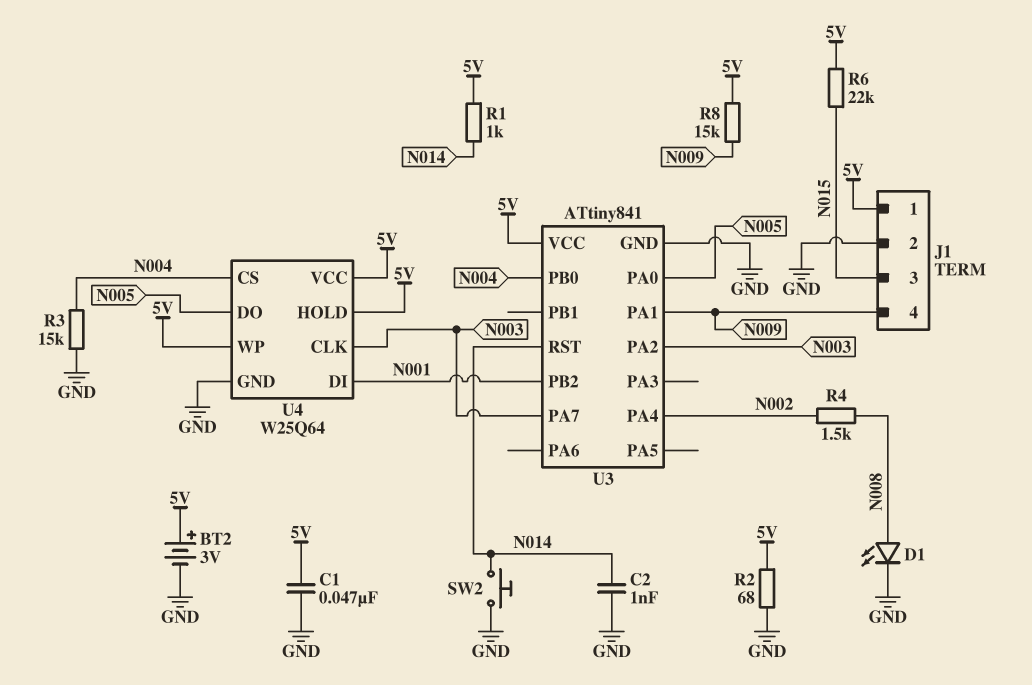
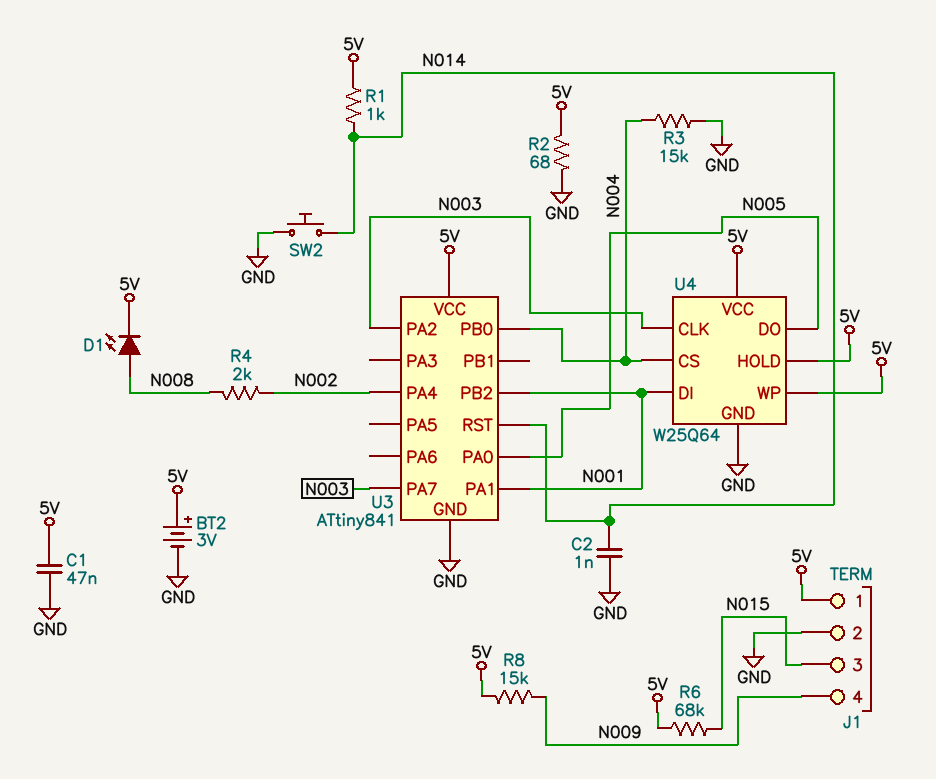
D1: LED (A N008, K GND) -> LED (A N008, K 5V)
R4: 1.5k (N002, N008) -> 2k (N002, N008)
R6: 22k (5V, N015) -> 68k (5V, N015)
U3 pin PA1: N009 -> N001

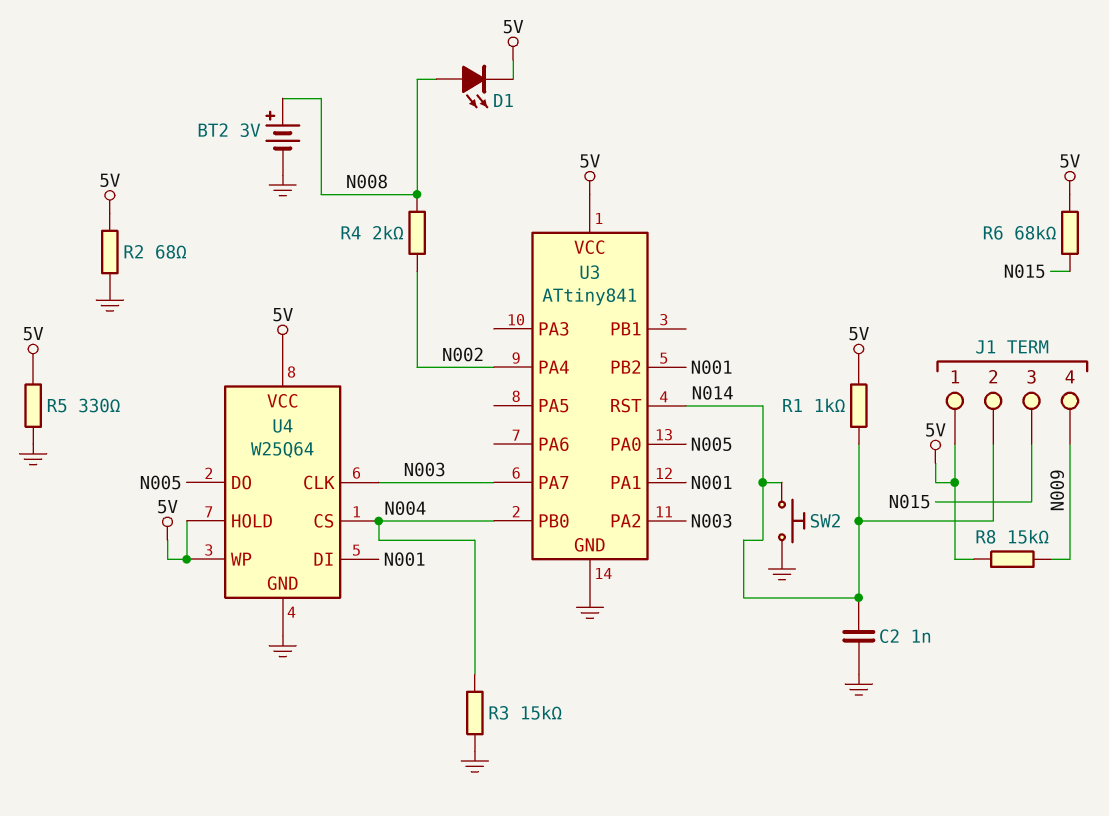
BT2: 3V (plus 5V, minus GND) -> 3V (plus N008, minus GND)
C1: 47nF (5V, GND) -> none
J1 pin 2: GND -> N014
R5: none -> 330 (5V, GND)

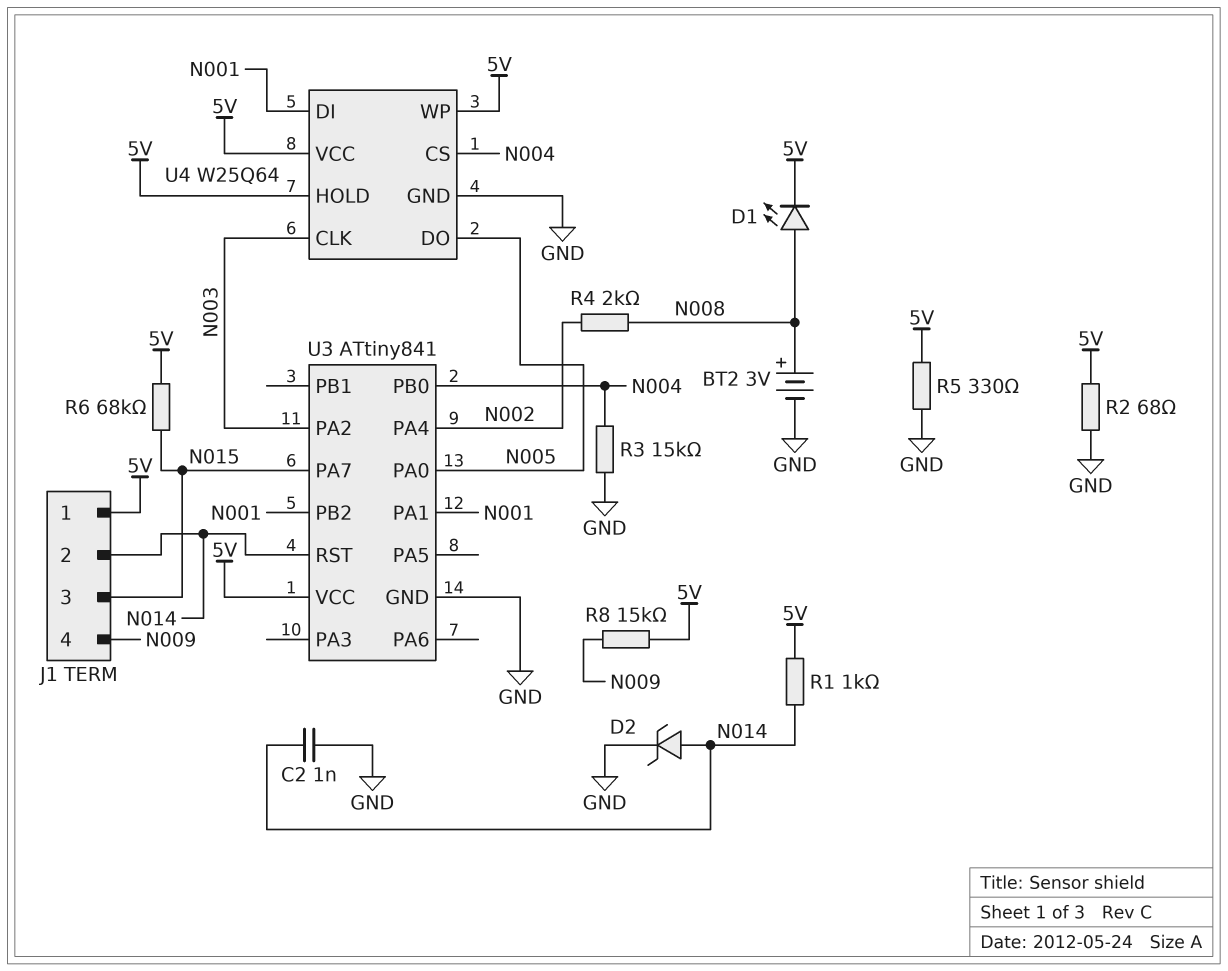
D2: none -> zener (A N014, K GND)
SW2: button (GND, N014) -> none
U3 pin PA7: N003 -> N015

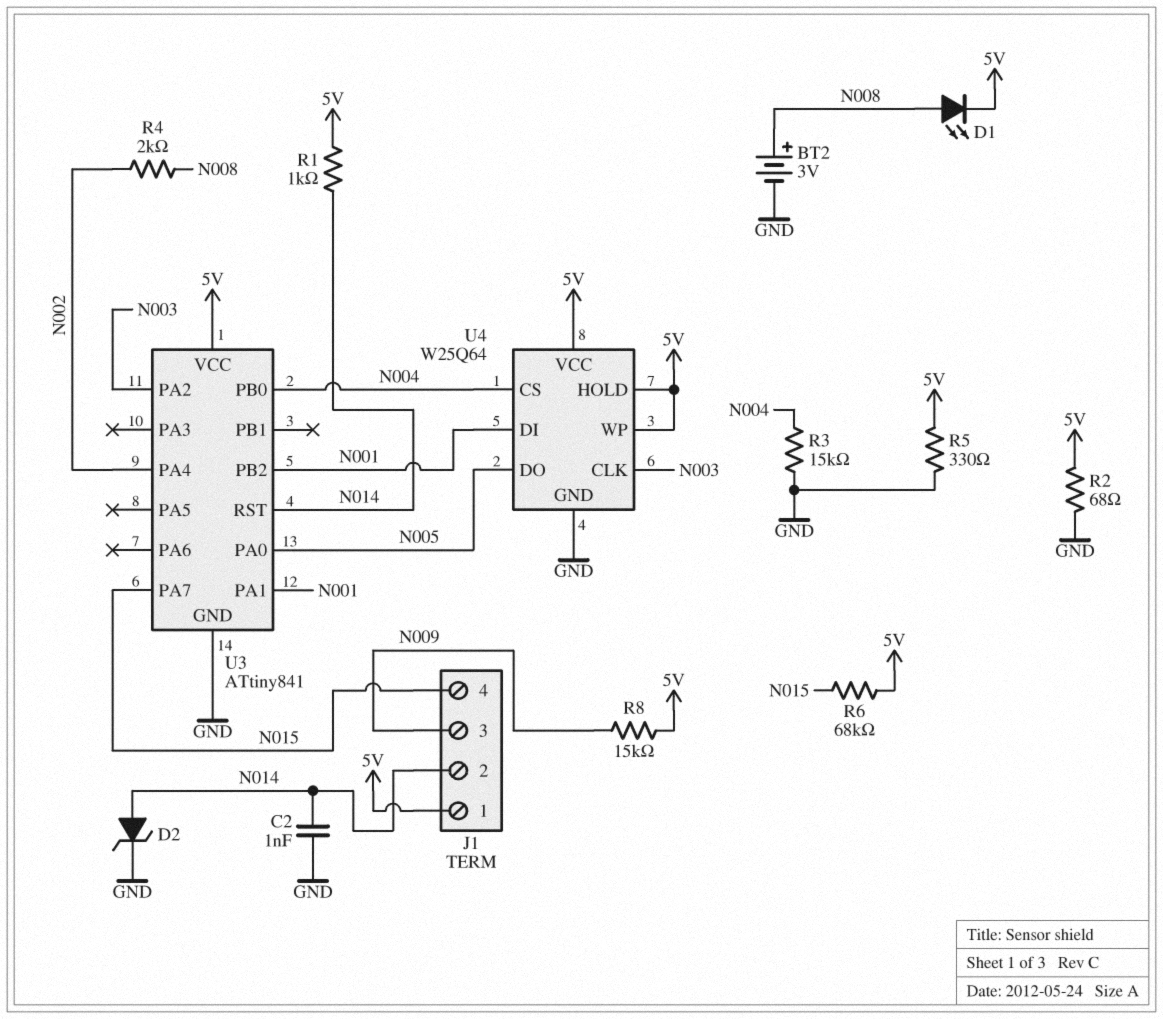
J1 pin 3: N015 -> N009
J1 pin 4: N009 -> N015

